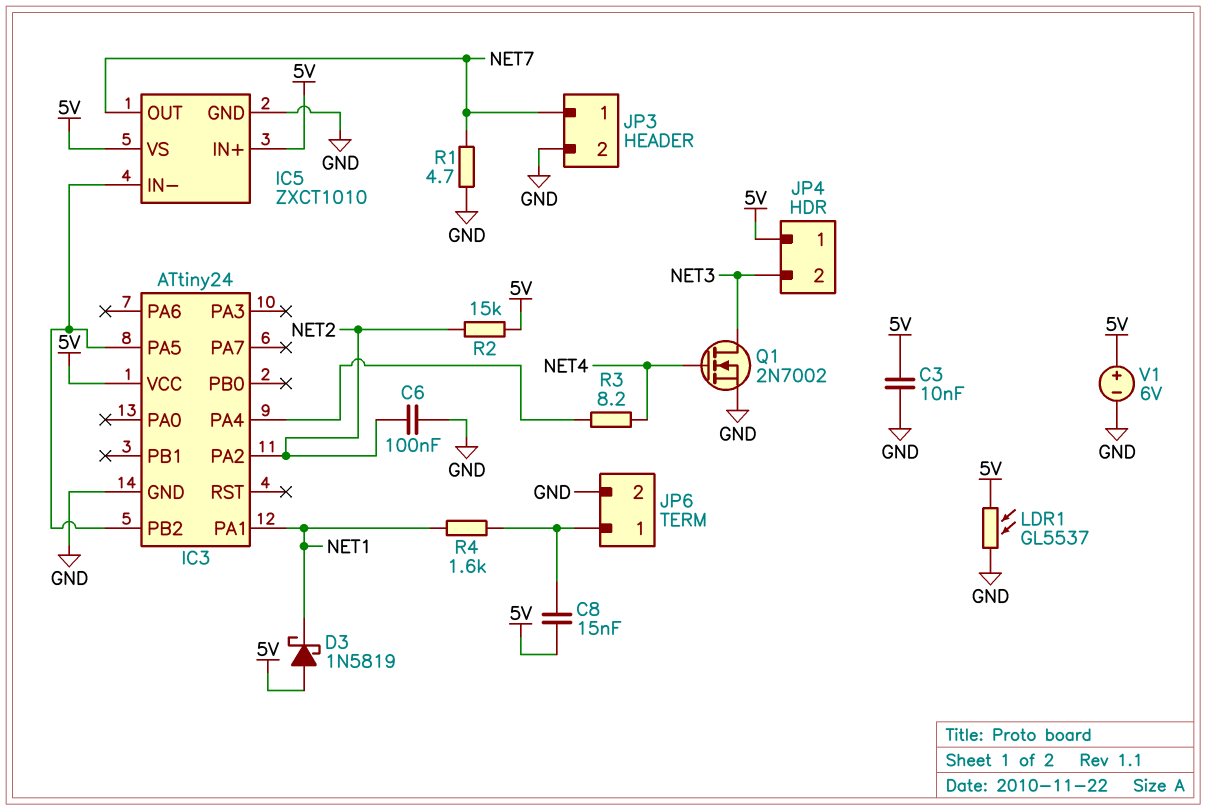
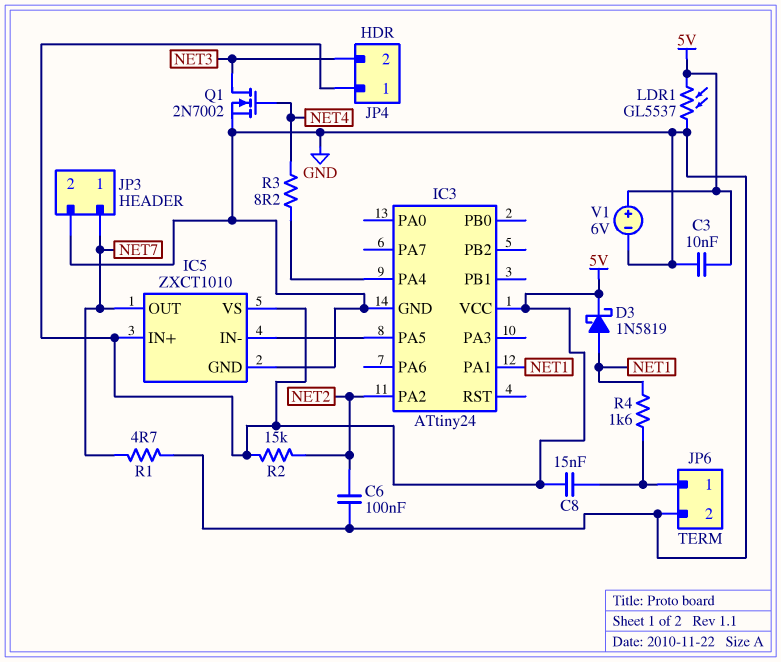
D3: schottky 1N5819 (A 5V, K NET1) -> schottky 1N5819 (A NET1, K 5V)
IC3 pin PB2: IC3/PA5 -> none

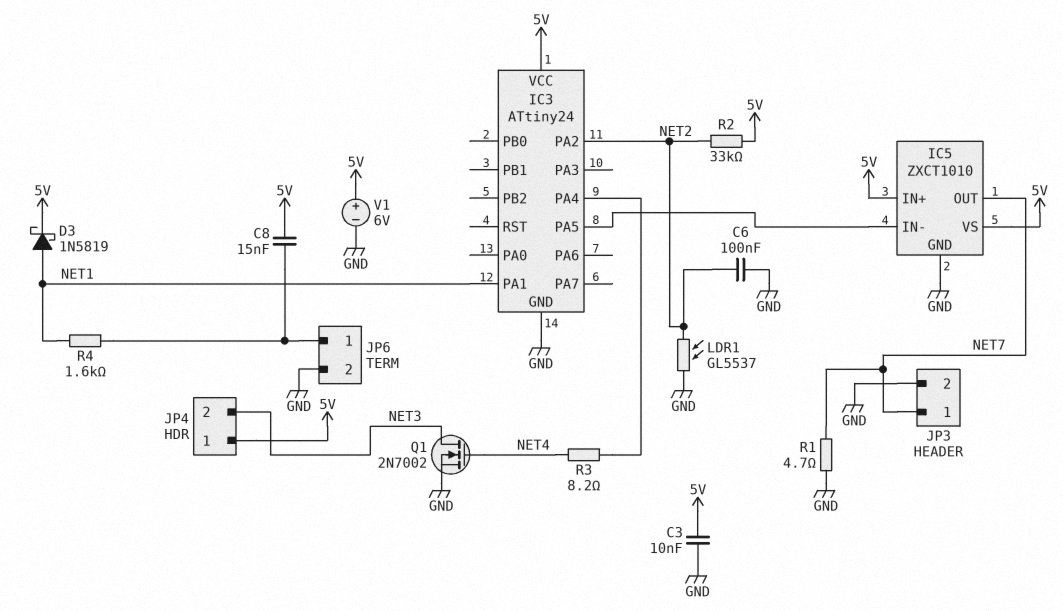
LDR1: GL5537 (5V, GND) -> GL5537 (GND, NET2)
R2: 15k (5V, NET2) -> 33k (5V, NET2)

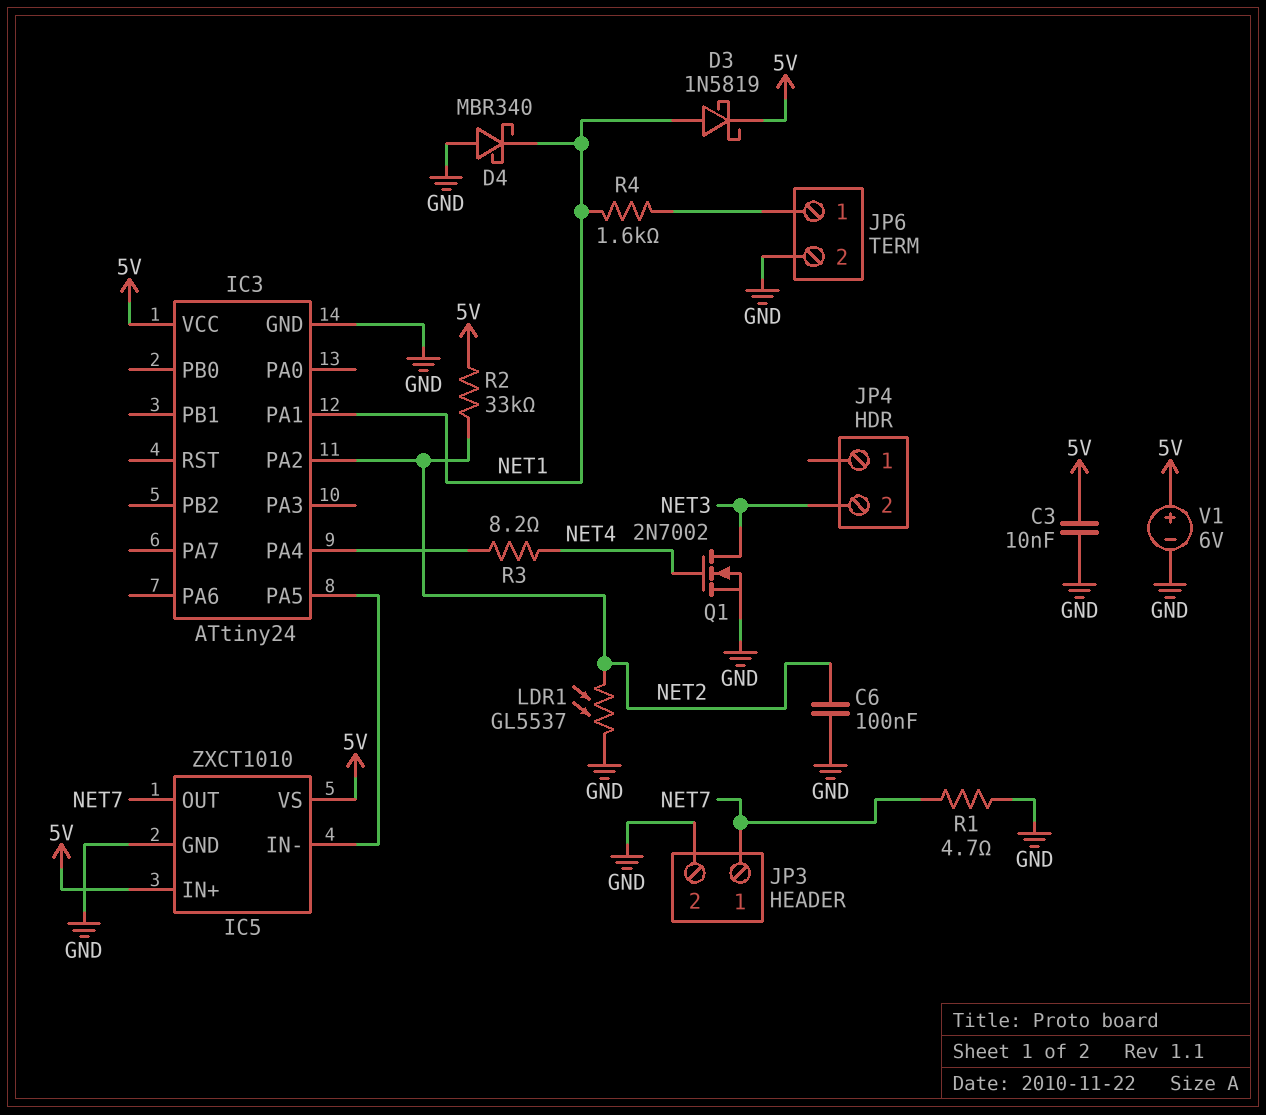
C8: 15nF (5V, JP6/1) -> none
D4: none -> schottky MBR340 (A GND, K NET1)
JP4 pin 1: 5V -> none

